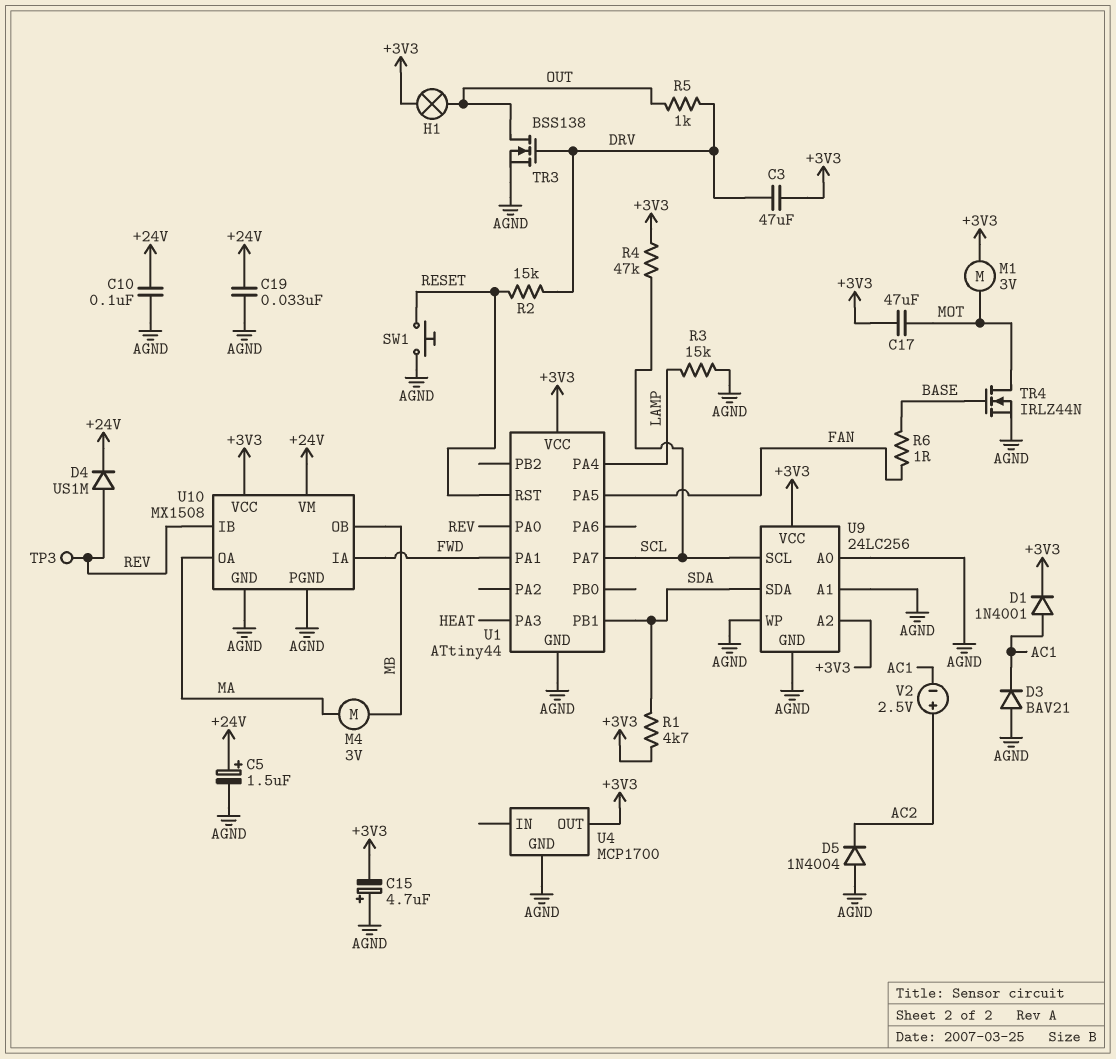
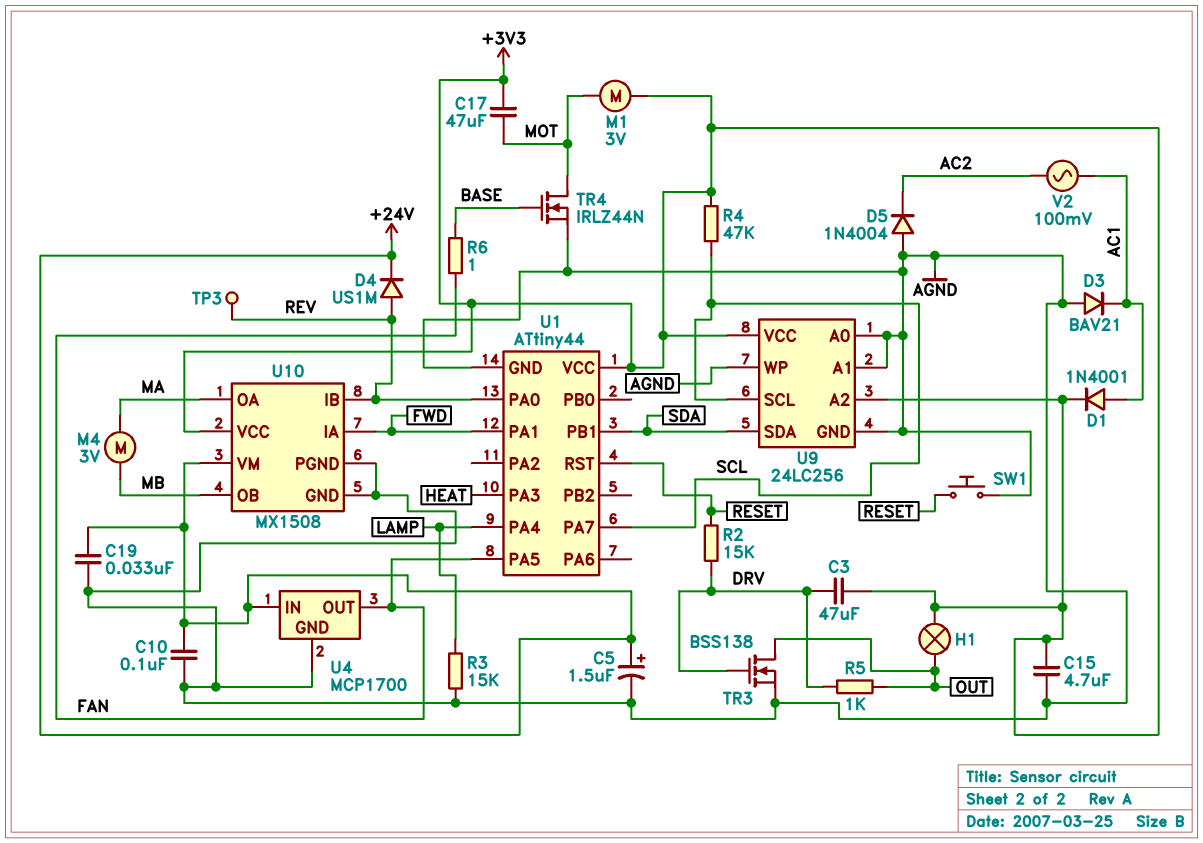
C15: 4.7uF (plus AGND, minus +3V3) -> 4.7uF (+3V3, AGND)
R1: 4.7k (+3V3, SDA) -> none
U4 pin IN: none -> +24V
U4 pin OUT: +3V3 -> FAN
V2: 2.5V (plus AC2, minus AC1) -> AC 100mV (AC1, AC2)

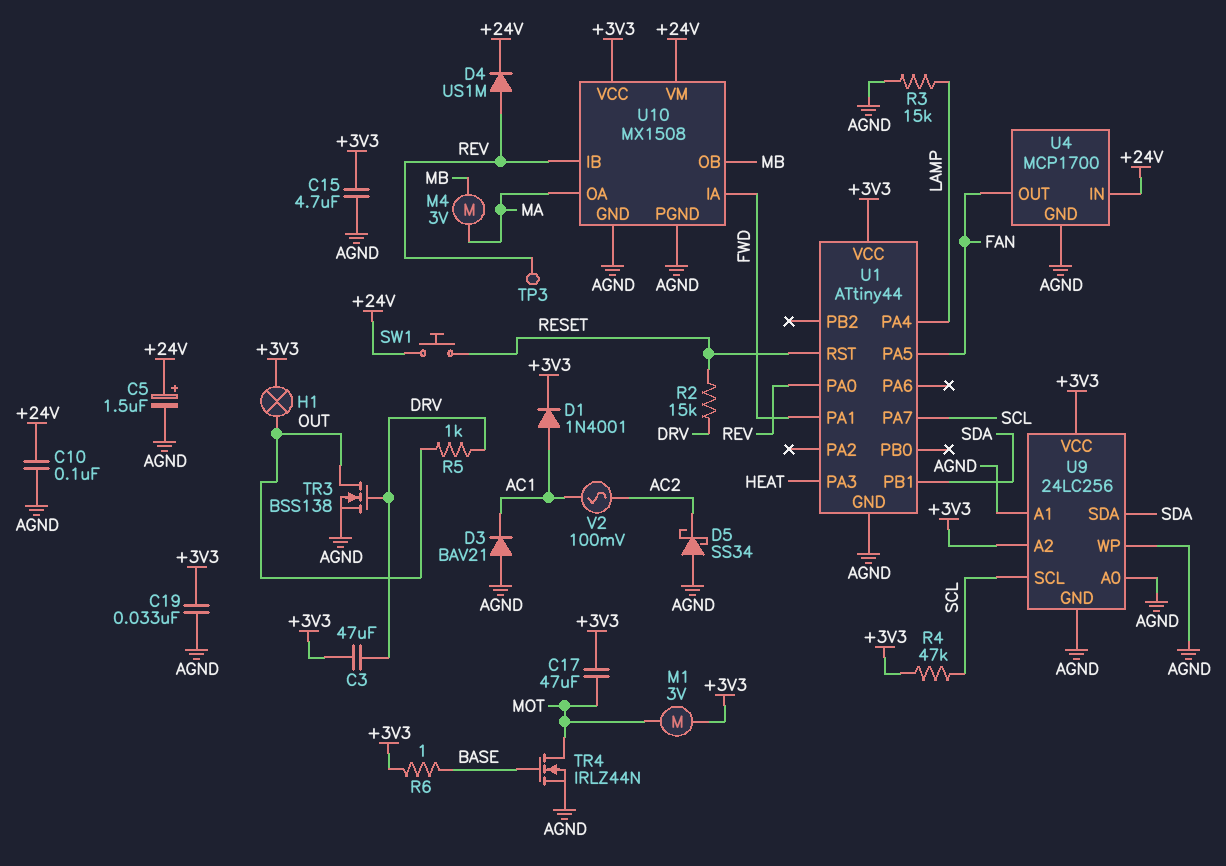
C19: 33nF (+24V, AGND) -> 33nF (+3V3, AGND)
D5: diode 1N4004 (A AGND, K AC2) -> schottky SS34 (A AGND, K AC2)
R6: 1 (BASE, FAN) -> 1 (+3V3, BASE)
SW1: button (AGND, RESET) -> button (+24V, RESET)

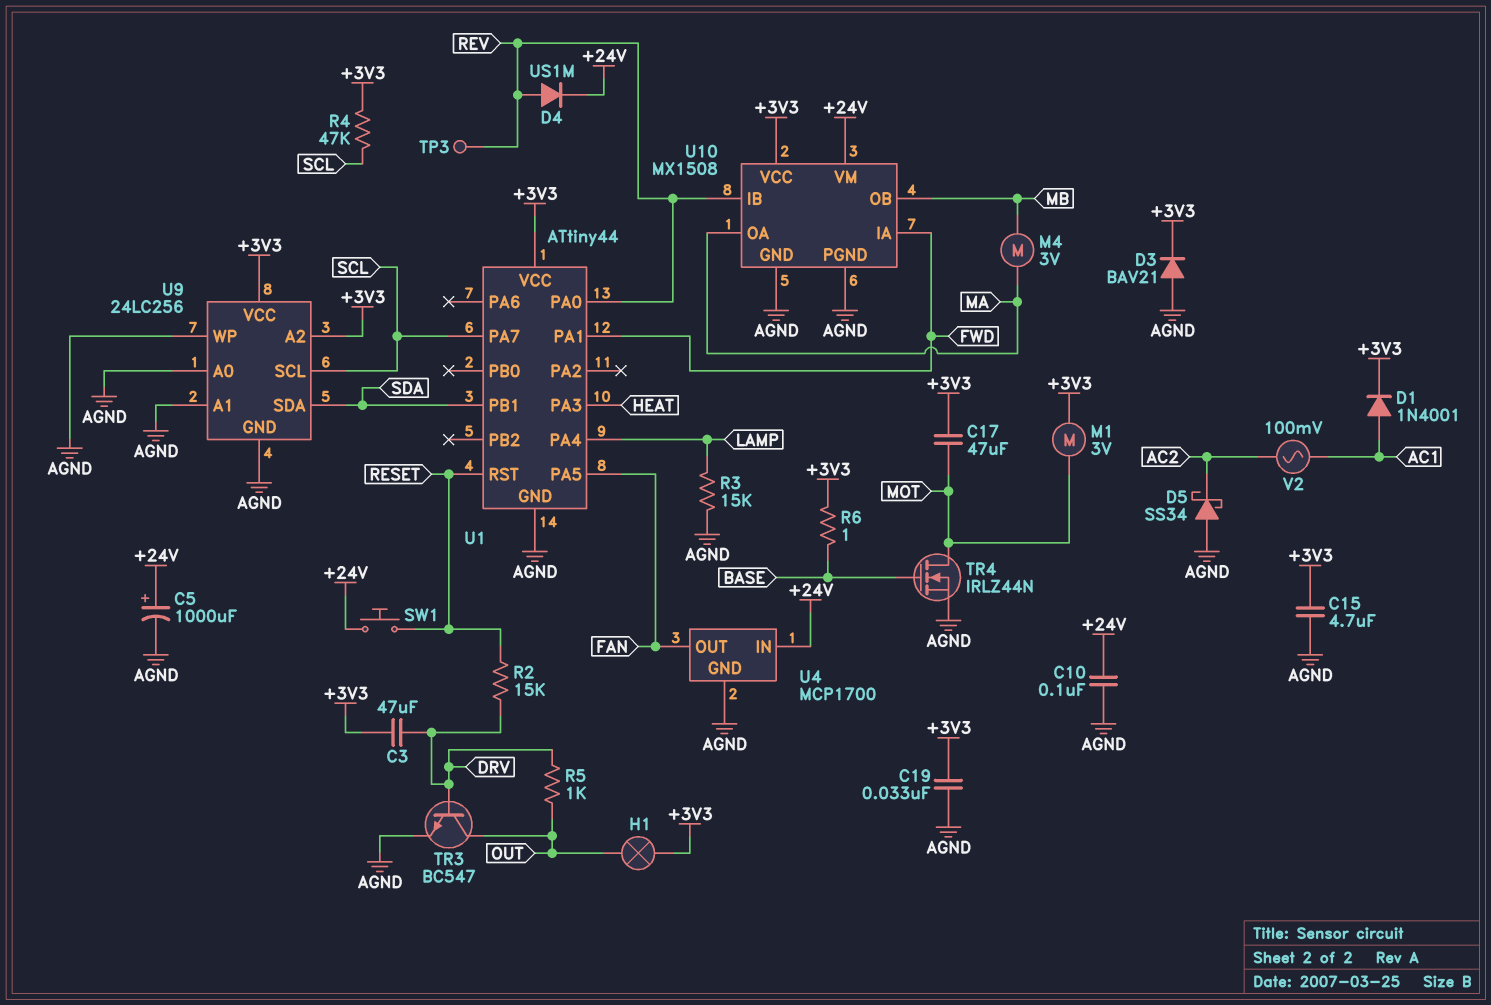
C5: 1.5uF (plus +24V, minus AGND) -> 1000uF (plus +24V, minus AGND)
D3: diode BAV21 (A AGND, K AC1) -> diode BAV21 (A AGND, K +3V3)
TR3: NMOS BSS138 (G DRV, D OUT, S AGND) -> NPN BC547 (B DRV, C OUT, E AGND)

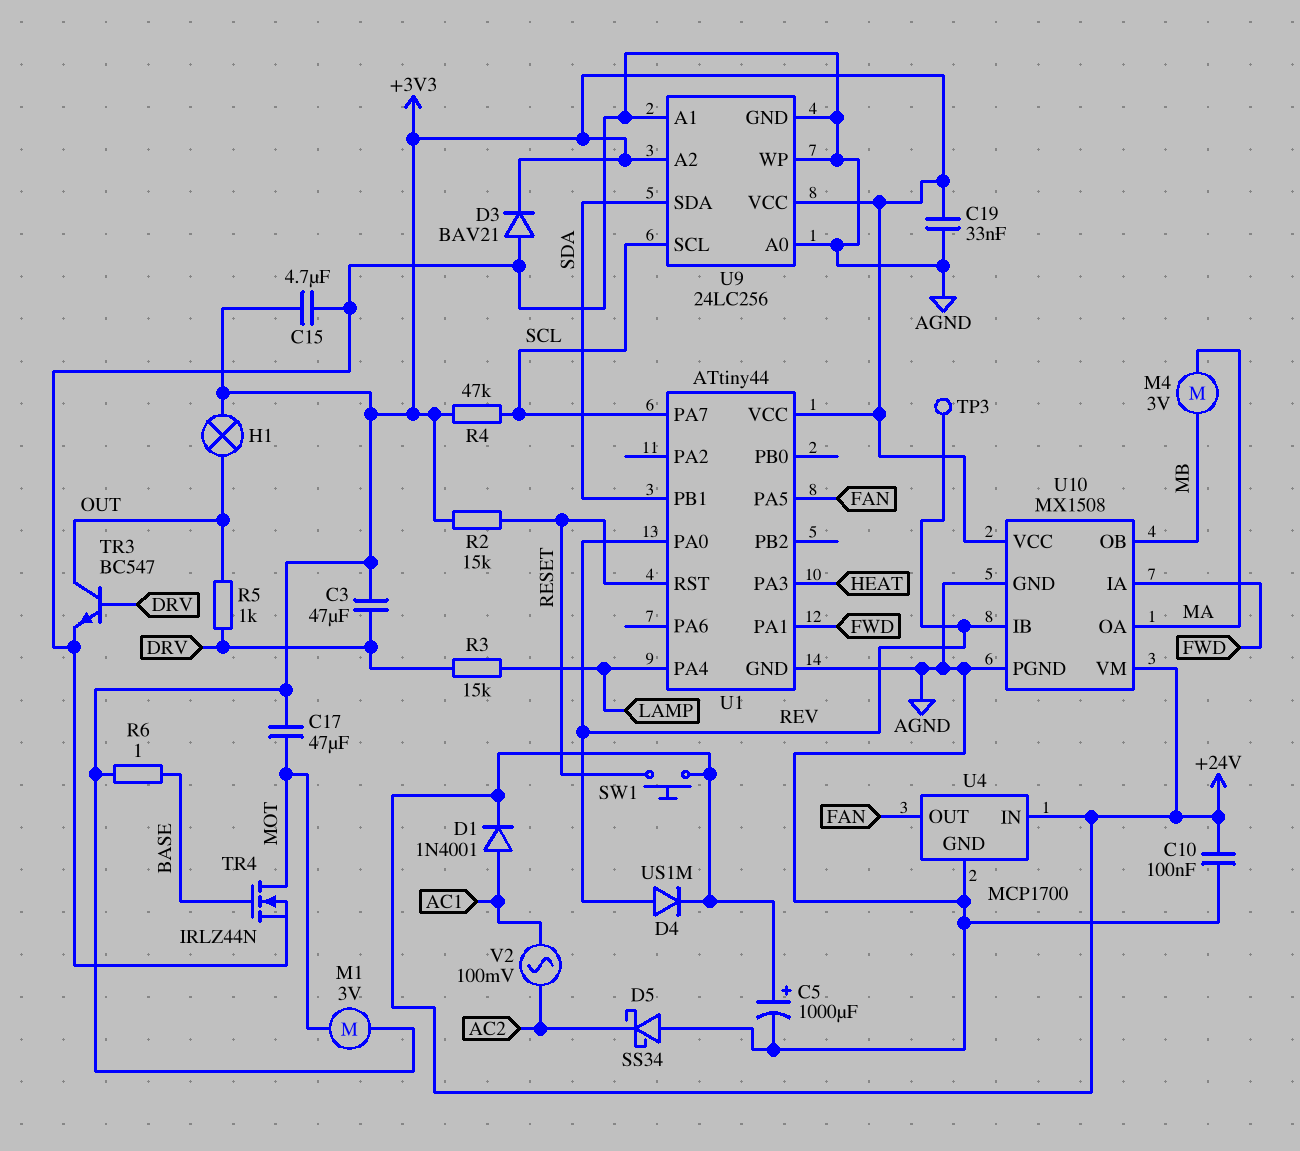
D1: diode 1N4001 (A AC1, K +3V3) -> diode 1N4001 (A AC1, K +24V)
R2: 15k (DRV, RESET) -> 15k (+3V3, RESET)
R3: 15k (AGND, LAMP) -> 15k (DRV, LAMP)

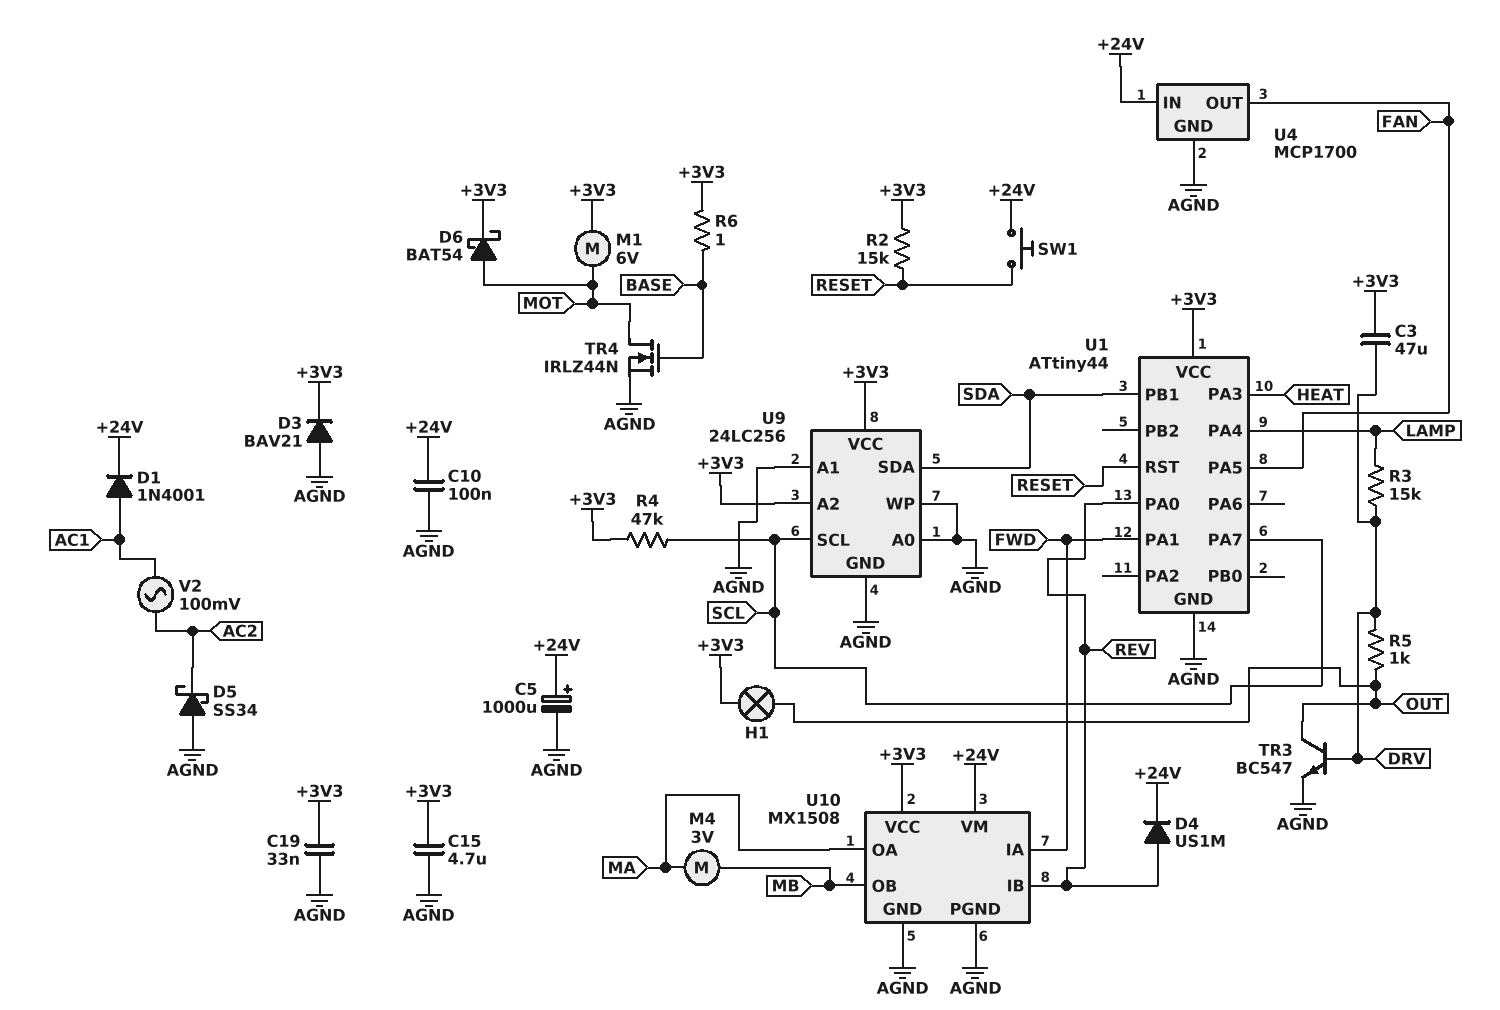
C17: 47uF (+3V3, MOT) -> none
D6: none -> schottky BAT54 (A MOT, K +3V3)
M1: motor 3V (+3V3, MOT) -> motor 6V (+3V3, MOT)
TP3: test point (REV) -> none

